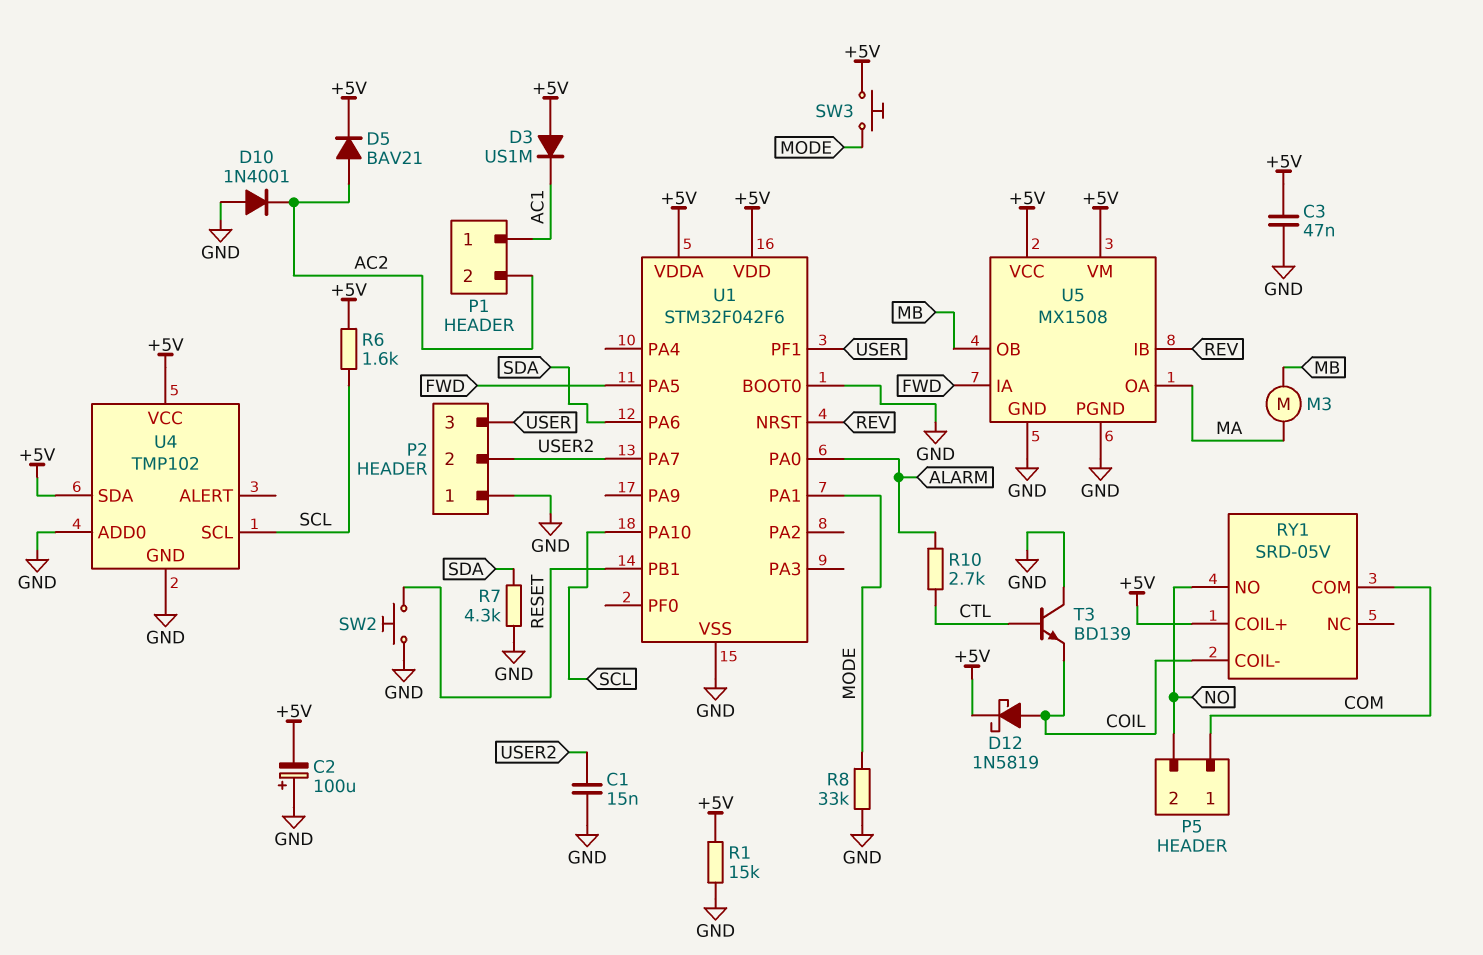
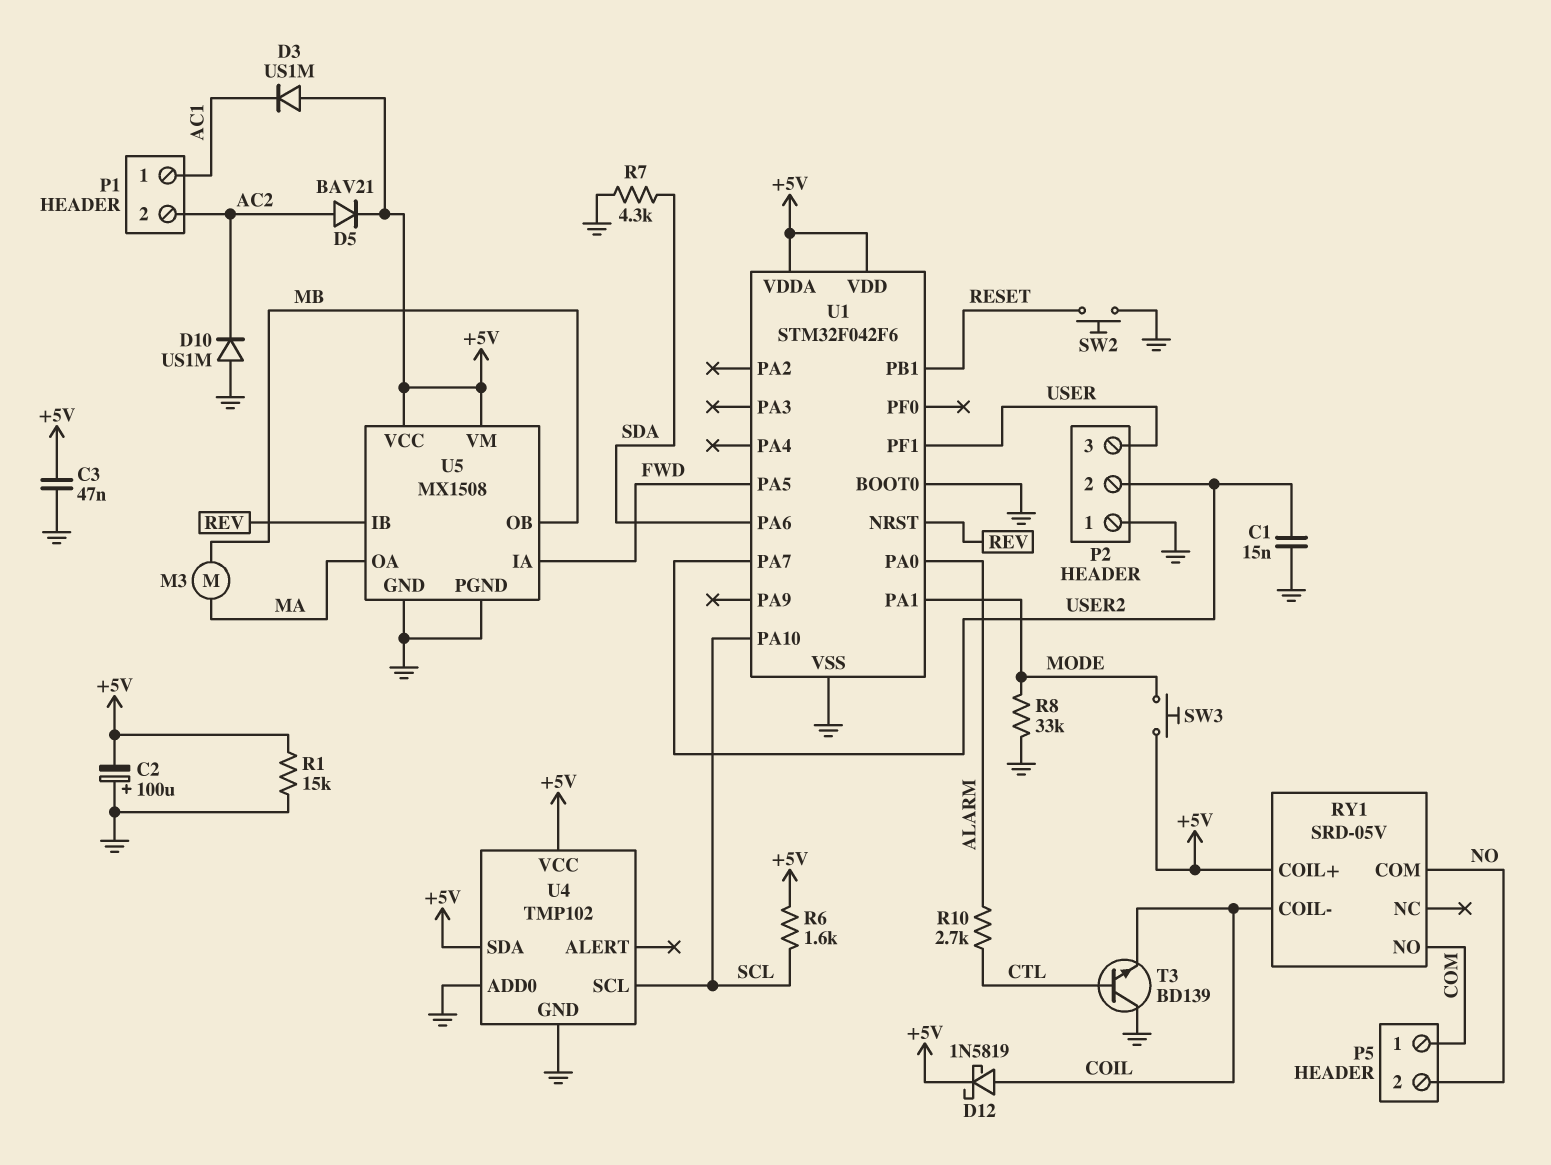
D10: diode 1N4001 (A GND, K AC2) -> diode US1M (A GND, K AC2)
RY1 pin COM: COM -> NO
RY1 pin NO: NO -> COM

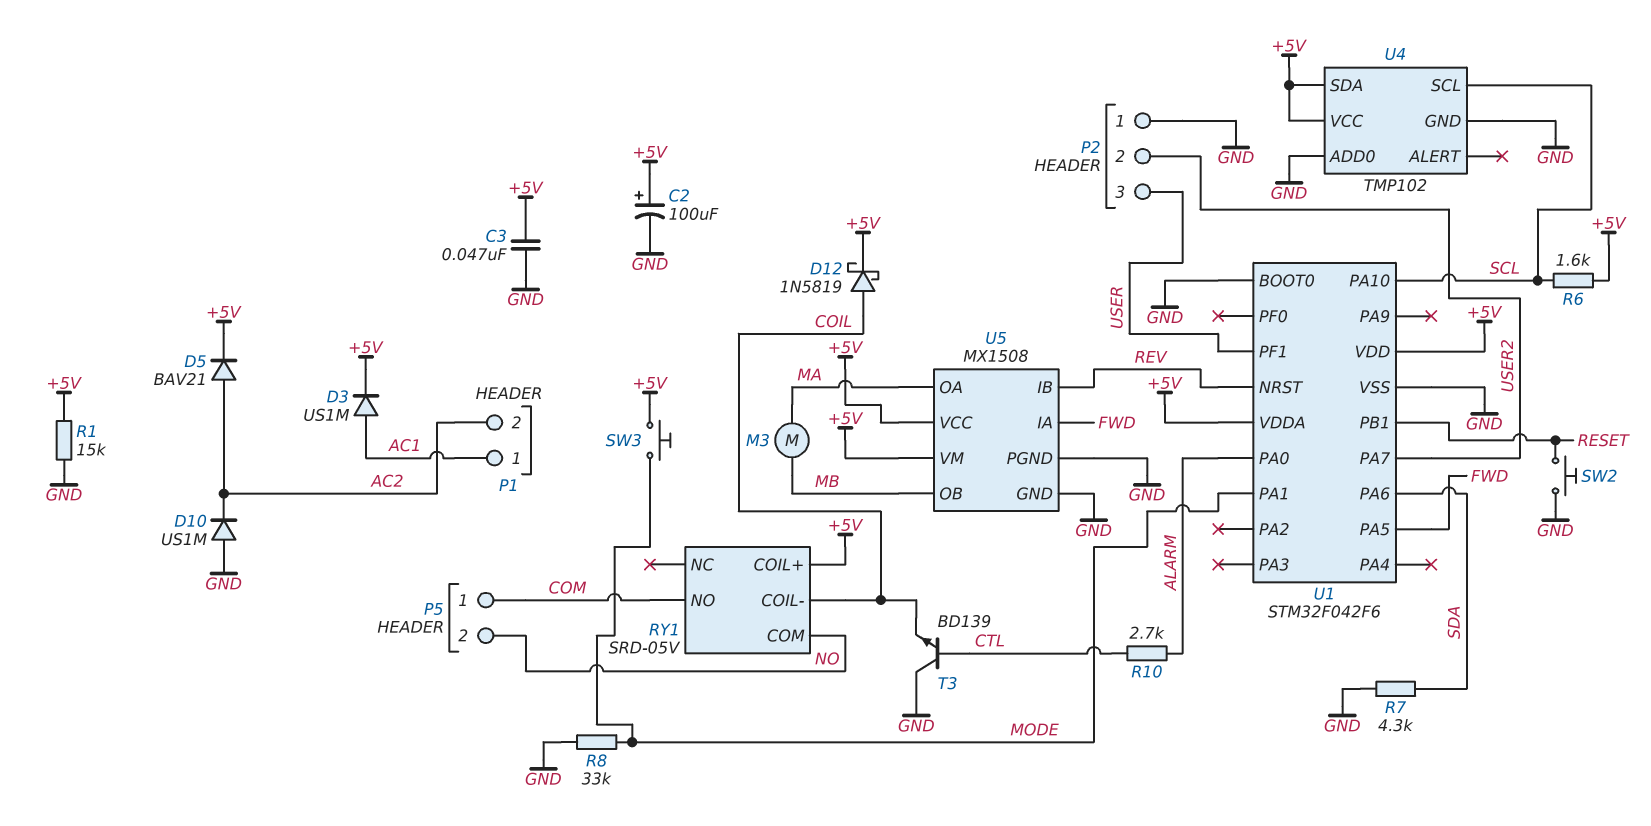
C1: 15nF (GND, USER2) -> none
C2: 100uF (plus GND, minus +5V) -> 100uF (plus +5V, minus GND)
D3: diode US1M (A +5V, K AC1) -> diode US1M (A AC1, K +5V)

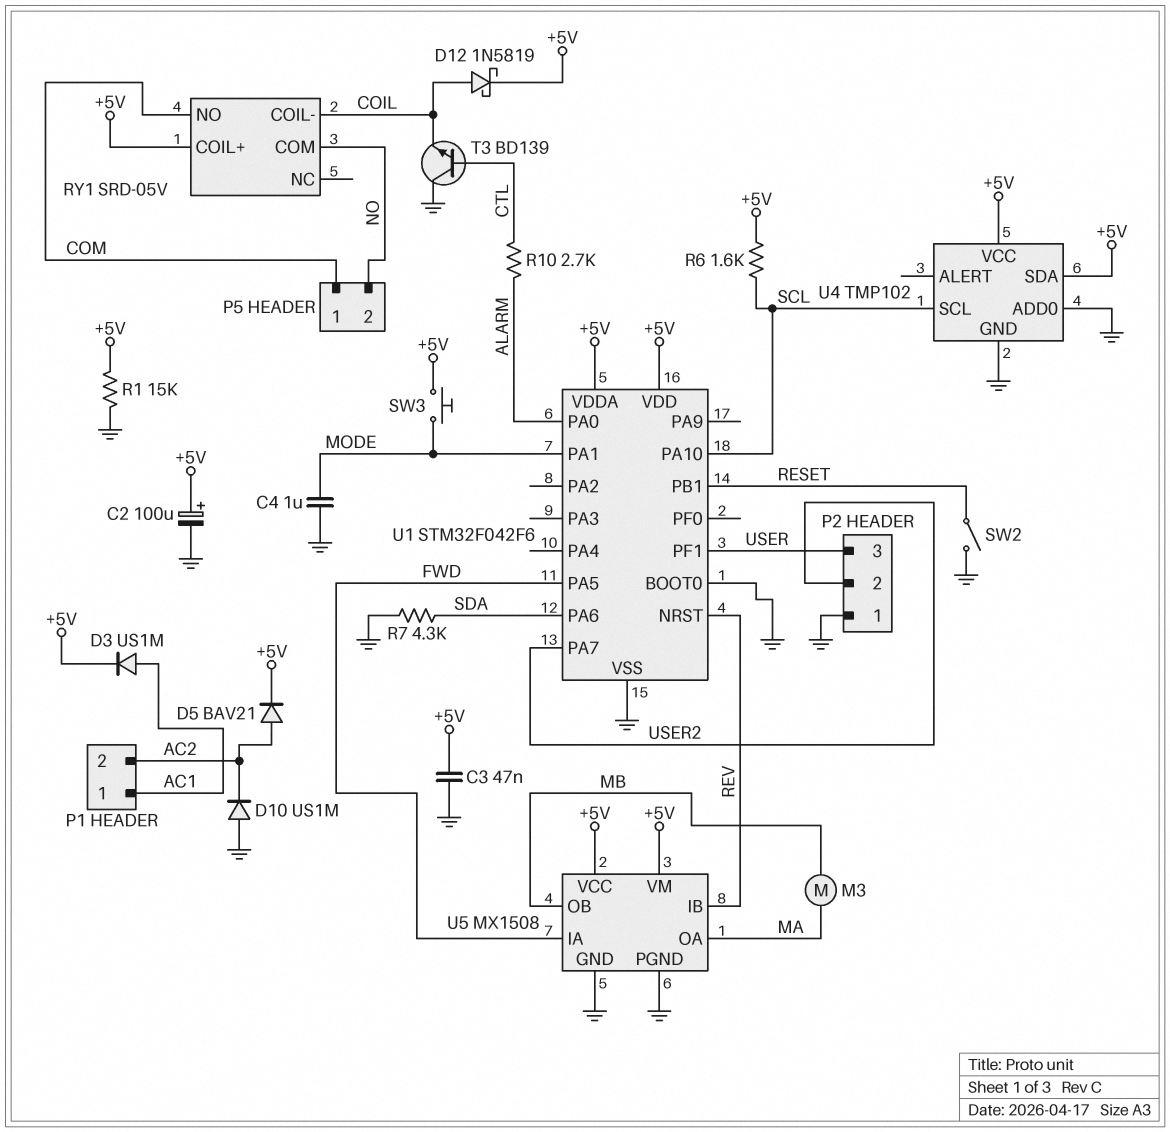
C4: none -> 1uF (GND, MODE)
R8: 33k (GND, MODE) -> none
SW2: button (GND, RESET) -> switch (GND, RESET)

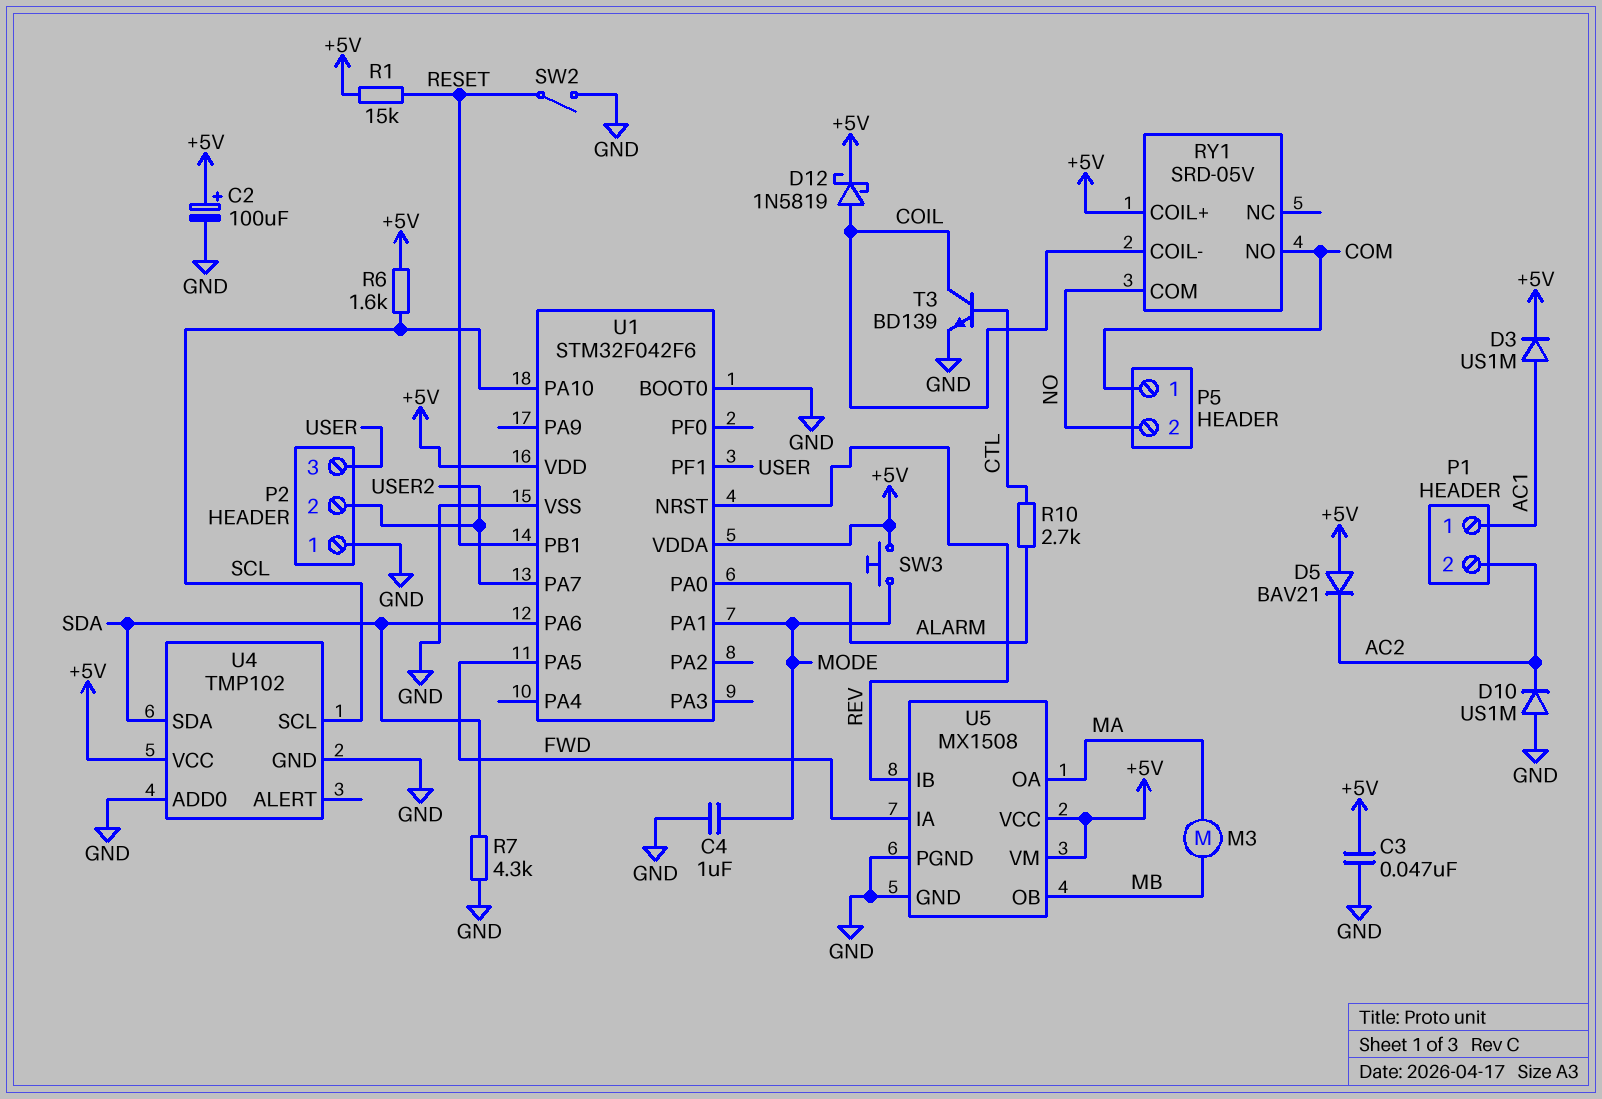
D5: diode BAV21 (A AC2, K +5V) -> diode BAV21 (A +5V, K AC2)
R1: 15k (+5V, GND) -> 15k (+5V, RESET)
T3: NPN BD139 (B CTL, C GND, E COIL) -> NPN BD139 (B CTL, C COIL, E GND)
U4 pin SDA: +5V -> SDA

